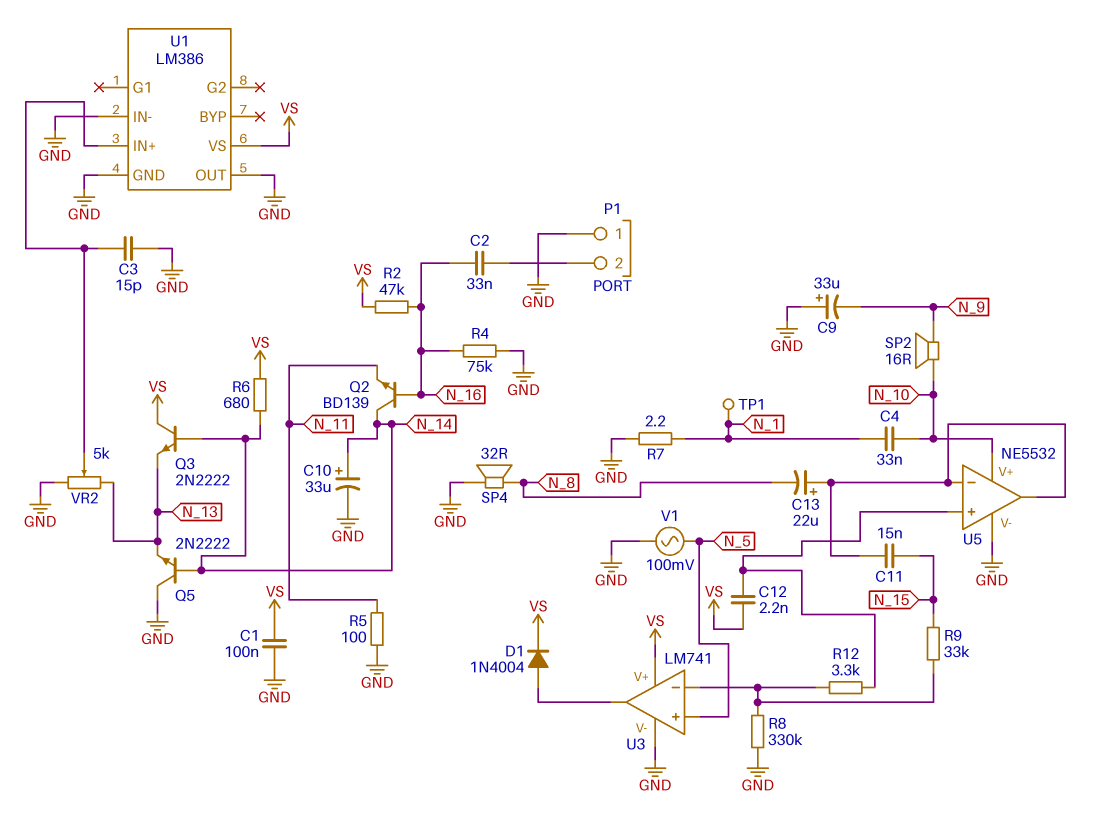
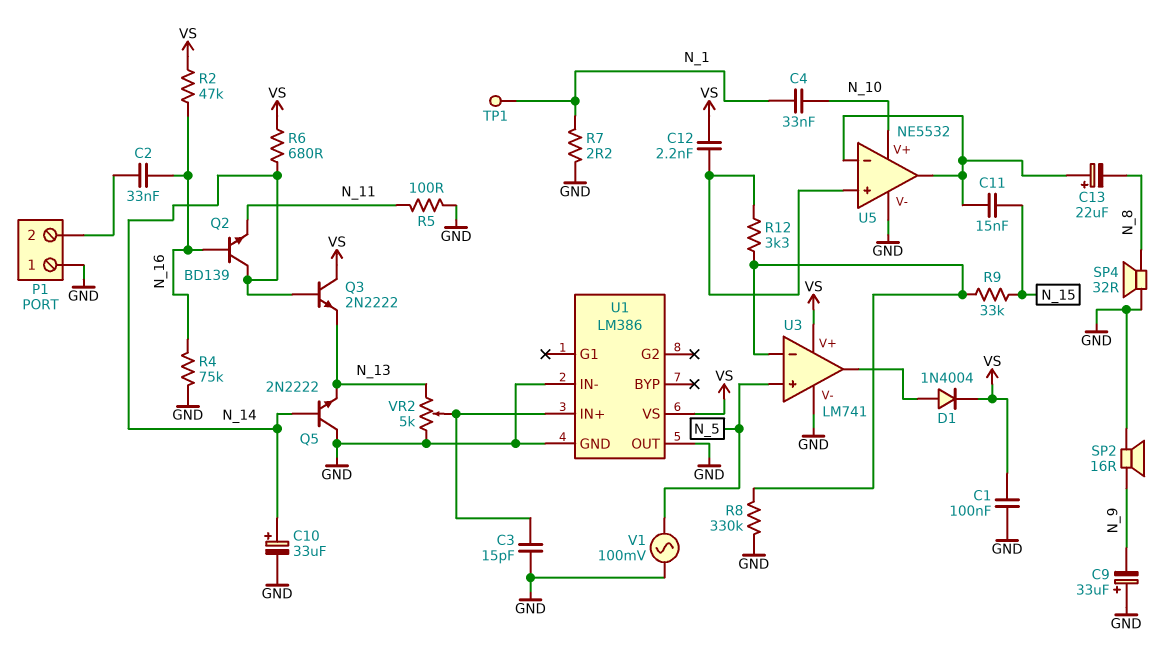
SP2: speaker 16R (N_9, N_10) -> speaker 16R (GND, N_9)

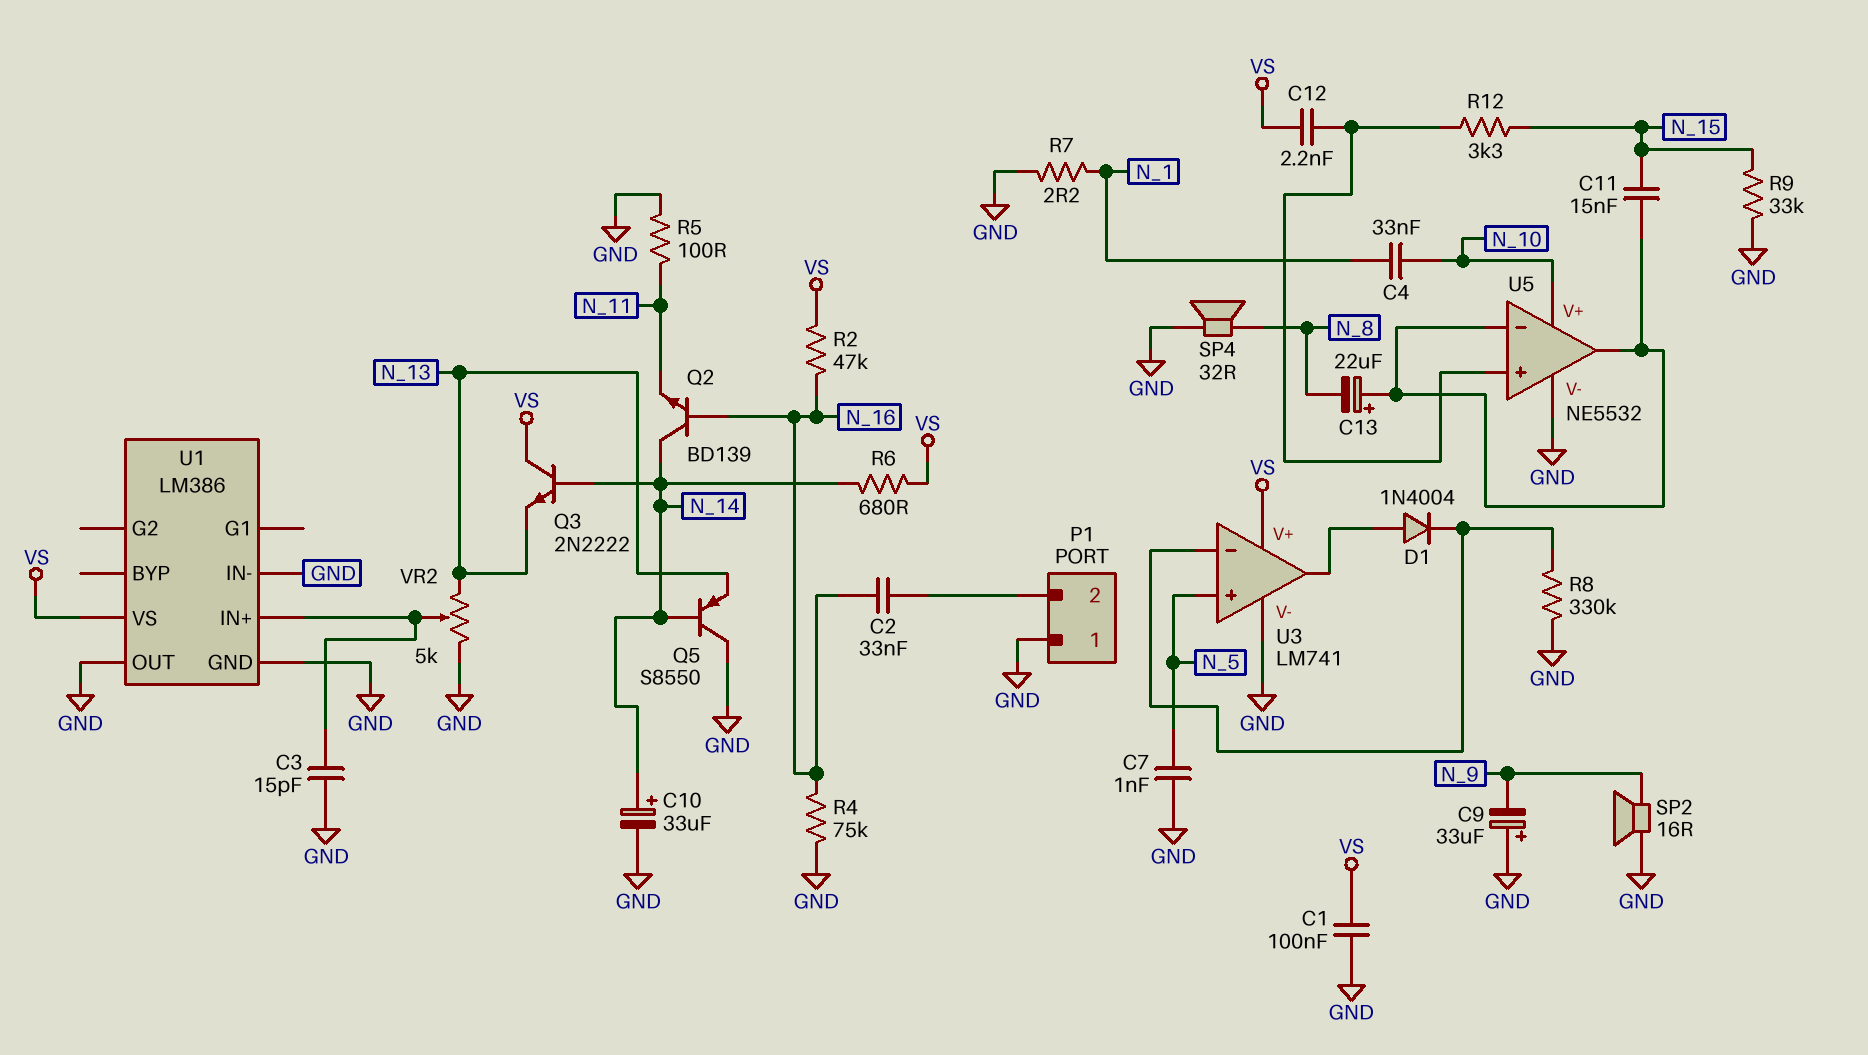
C7: none -> 1nF (GND, N_5)
D1: diode 1N4004 (A U3/out, K VS) -> diode 1N4004 (A U3/out, K U3/in-)
Q5: NPN 2N2222 (B N_14, C GND, E N_13) -> PNP S8550 (B N_14, C GND, E N_13)
R9: 33k (N_15, U3/in-) -> 33k (GND, N_15)
R12: 3.3k (U3/in-, U5/in+) -> 3.3k (N_15, U5/in+)
TP1: test point (N_1) -> none
V1: AC 100mV (GND, N_5) -> none

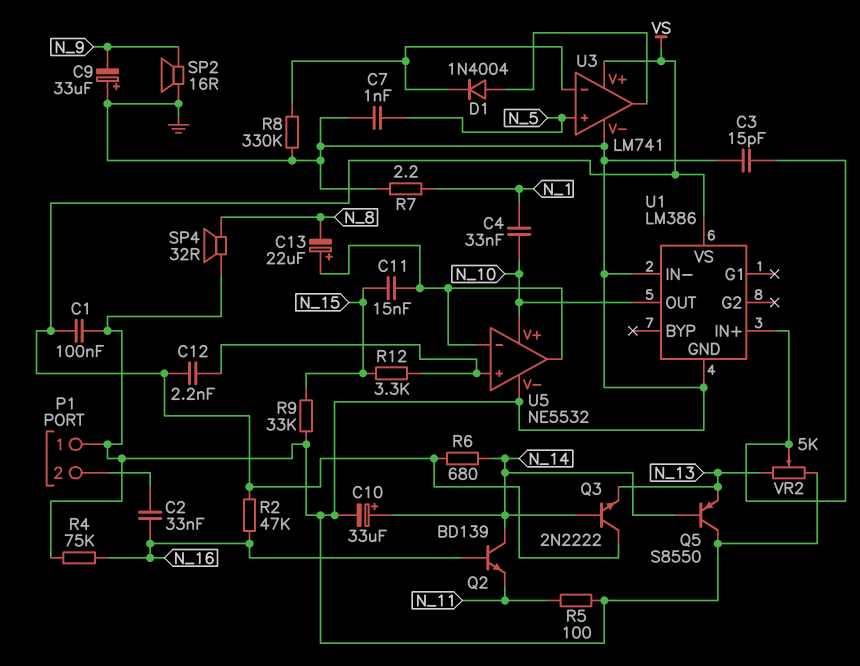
U1 pin OUT: GND -> N_10

